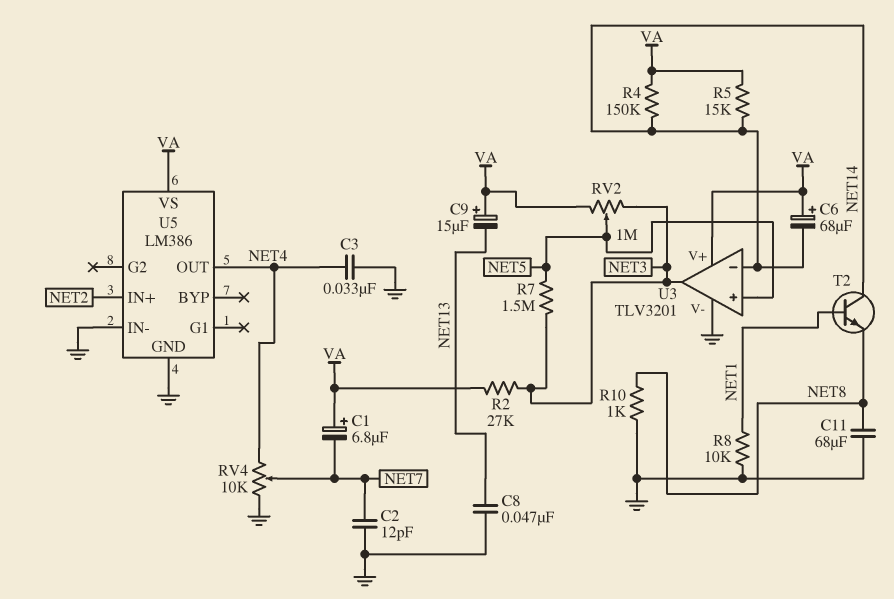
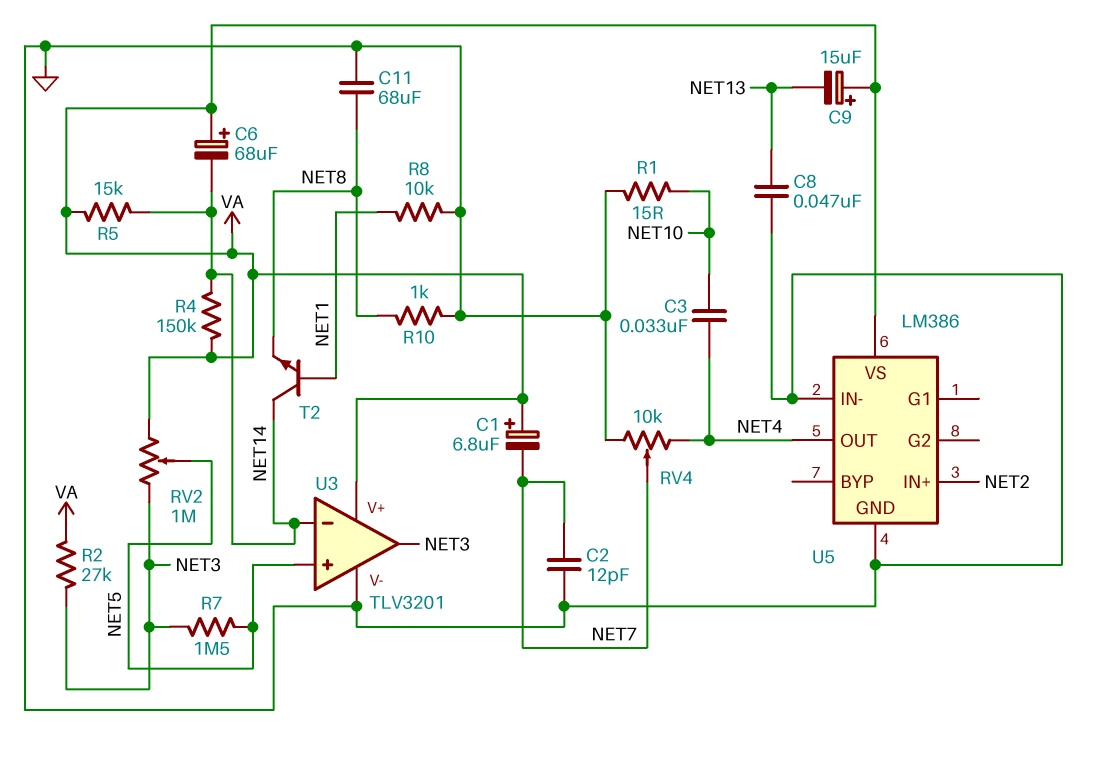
C3: 33nF (GND, NET4) -> 33nF (NET4, NET10)
R1: none -> 15 (GND, NET10)

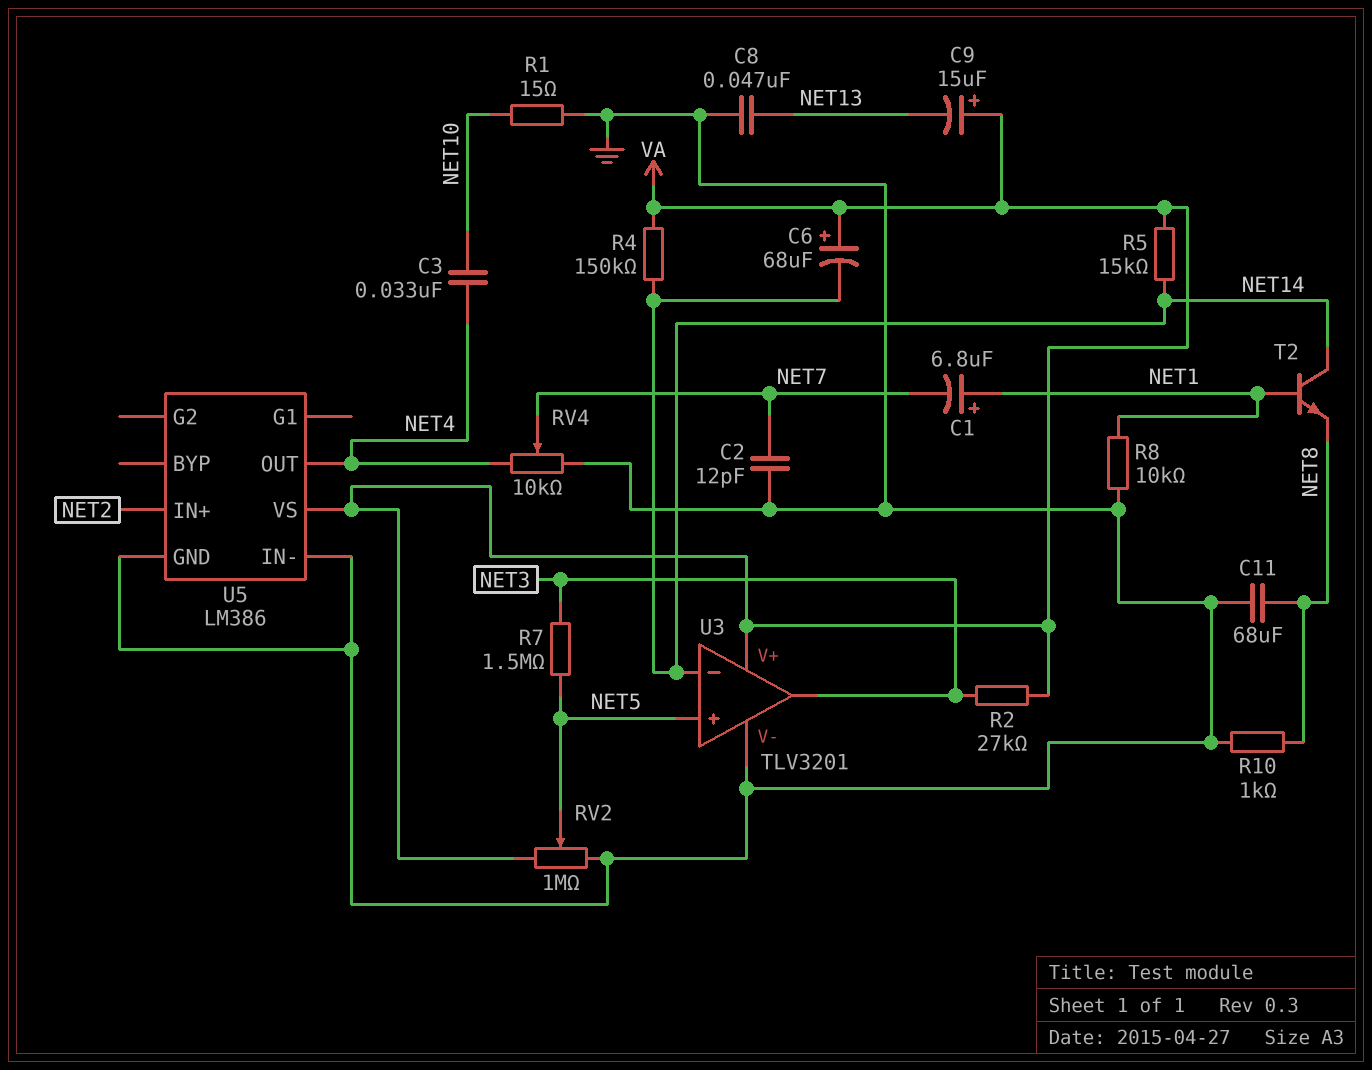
C1: 6.8uF (plus VA, minus NET7) -> 6.8uF (plus NET1, minus NET7)
RV2: 1M (NET3, VA, wiper NET5) -> 1M (GND, VA, wiper NET5)

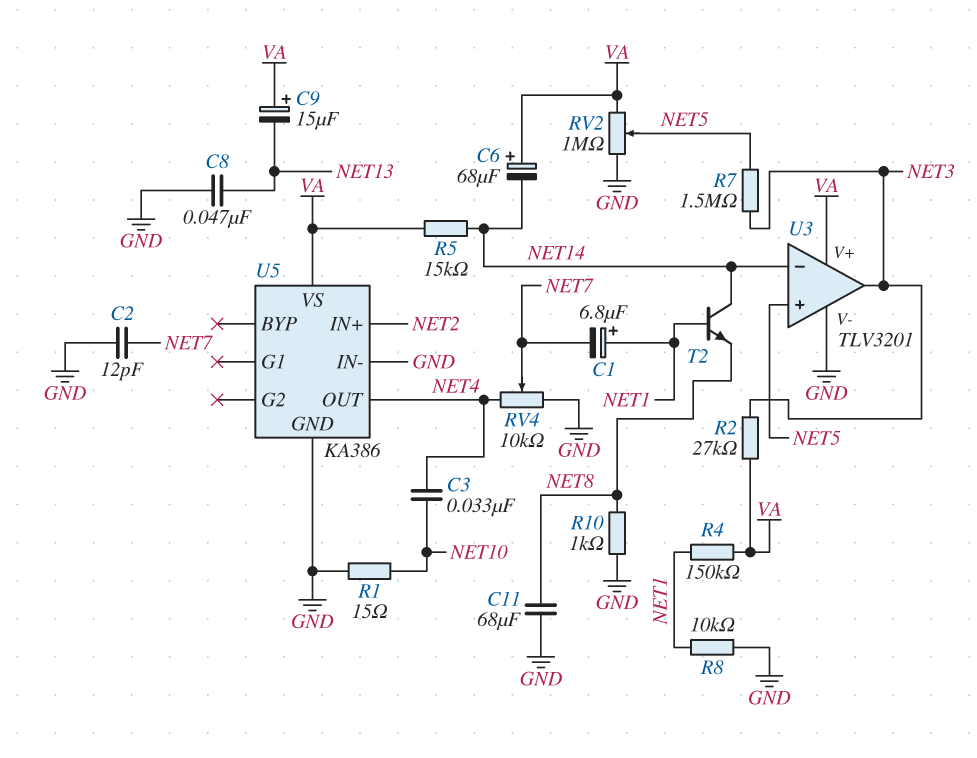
R4: 150k (NET14, VA) -> 150k (NET1, VA)
U5: LM386 -> KA386

